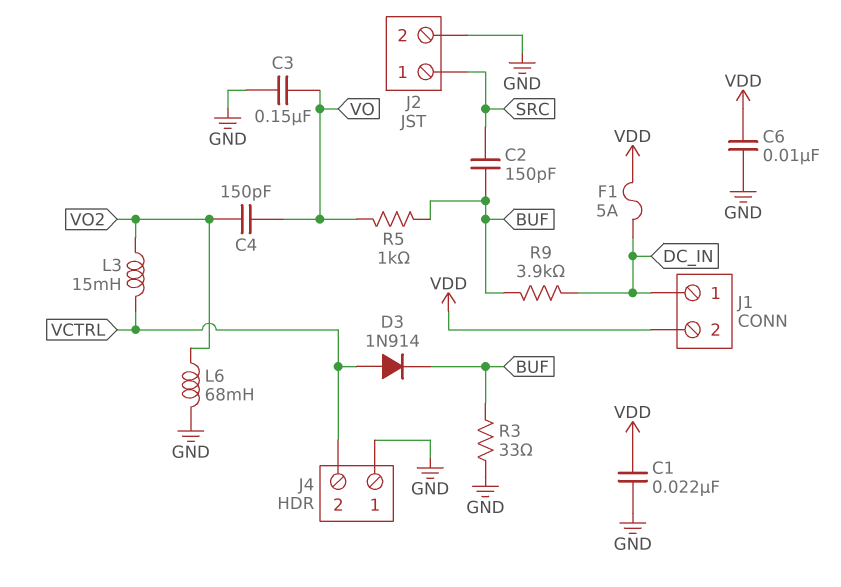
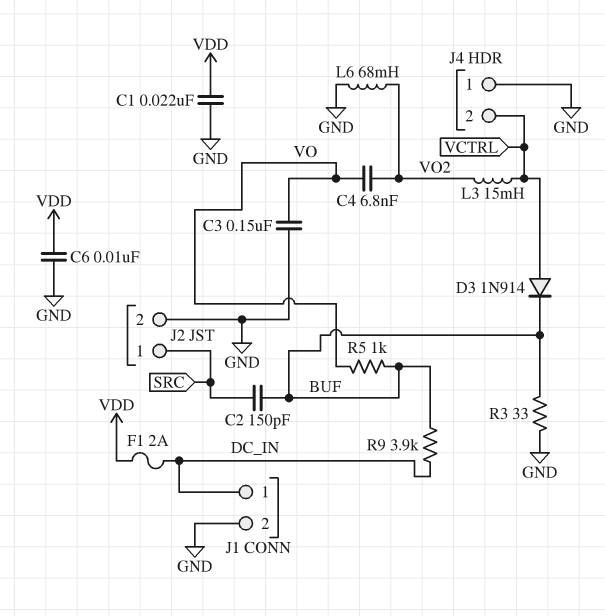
C4: 150pF (VO, VO2) -> 6.8nF (VO, VO2)
F1: 5A (DC_IN, VDD) -> 2A (DC_IN, VDD)
J1 pin 2: VDD -> GND

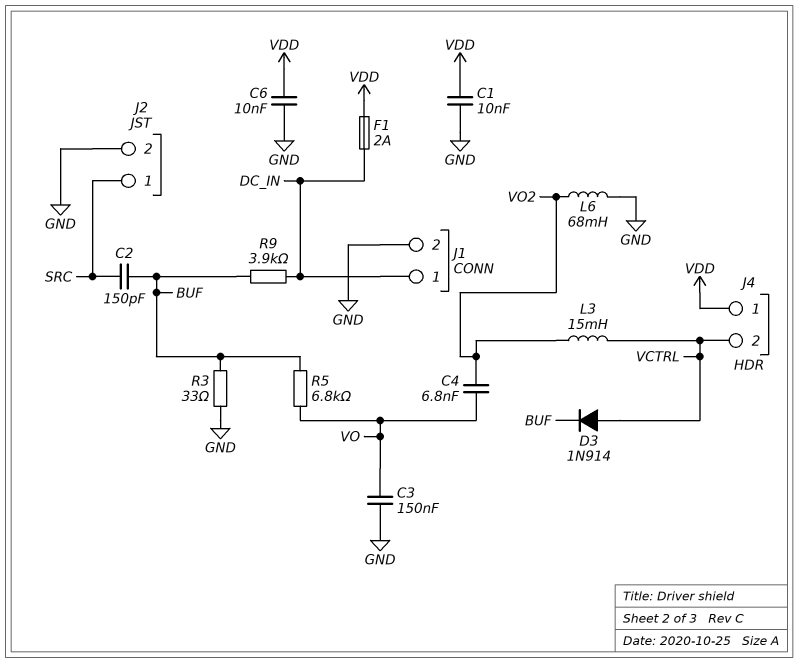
C1: 22nF (GND, VDD) -> 10nF (GND, VDD)
J4 pin 1: GND -> VDD
R5: 1k (BUF, VO) -> 6.8k (BUF, VO)

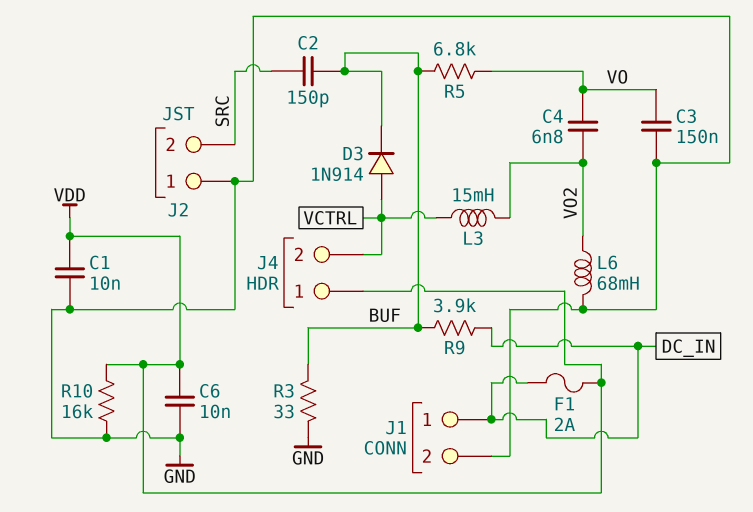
J2 pin 1: SRC -> GND
J2 pin 2: GND -> SRC
R10: none -> 16k (GND, VDD)

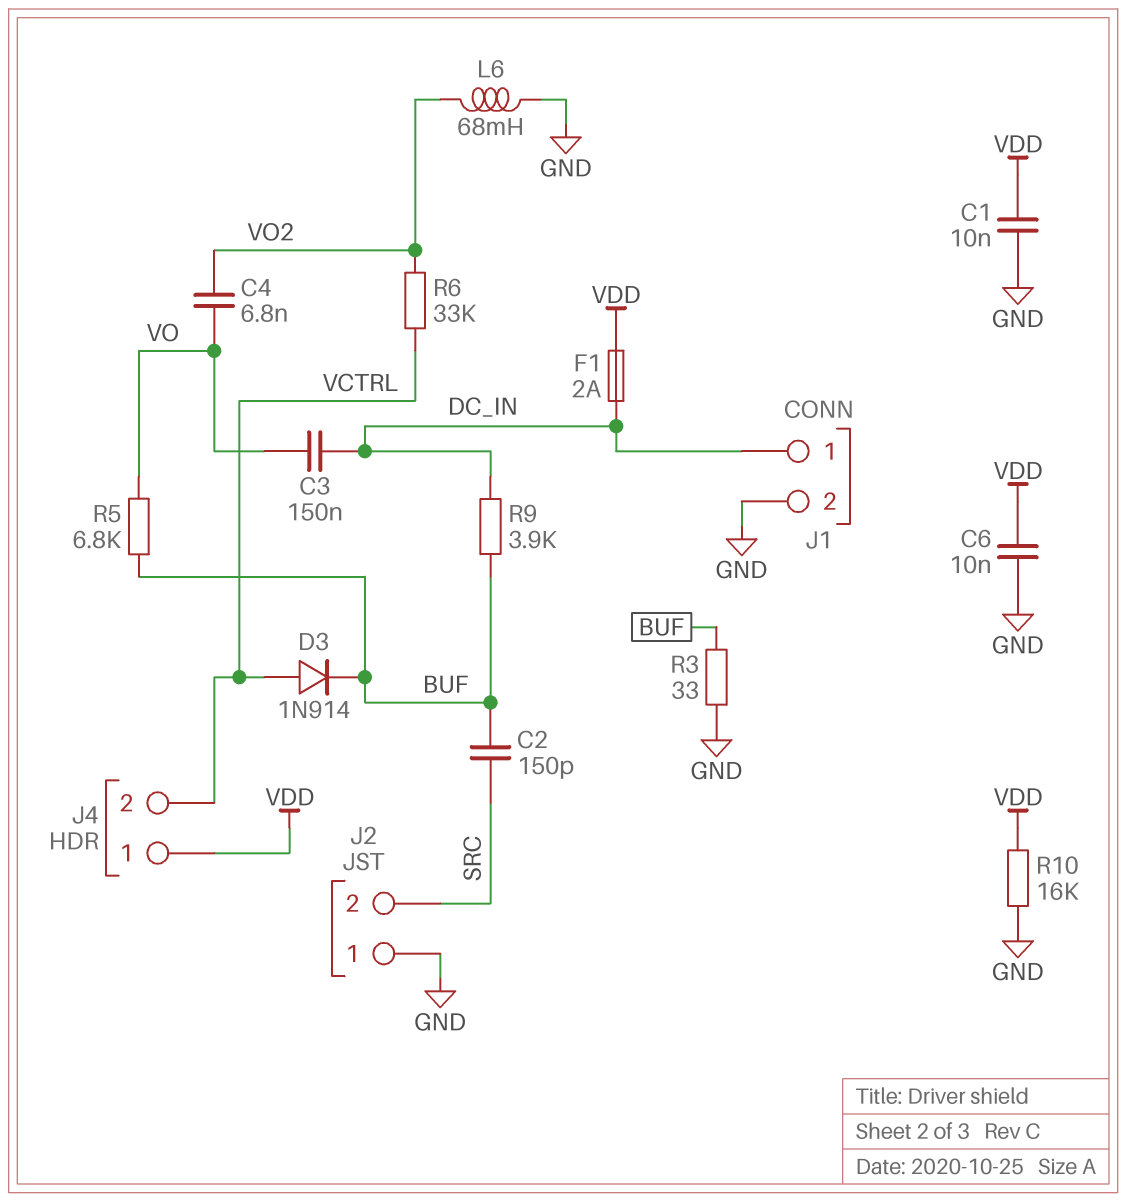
C3: 150nF (GND, VO) -> 150nF (DC_IN, VO)
L3: 15mH (VCTRL, VO2) -> none
R6: none -> 33k (VCTRL, VO2)

